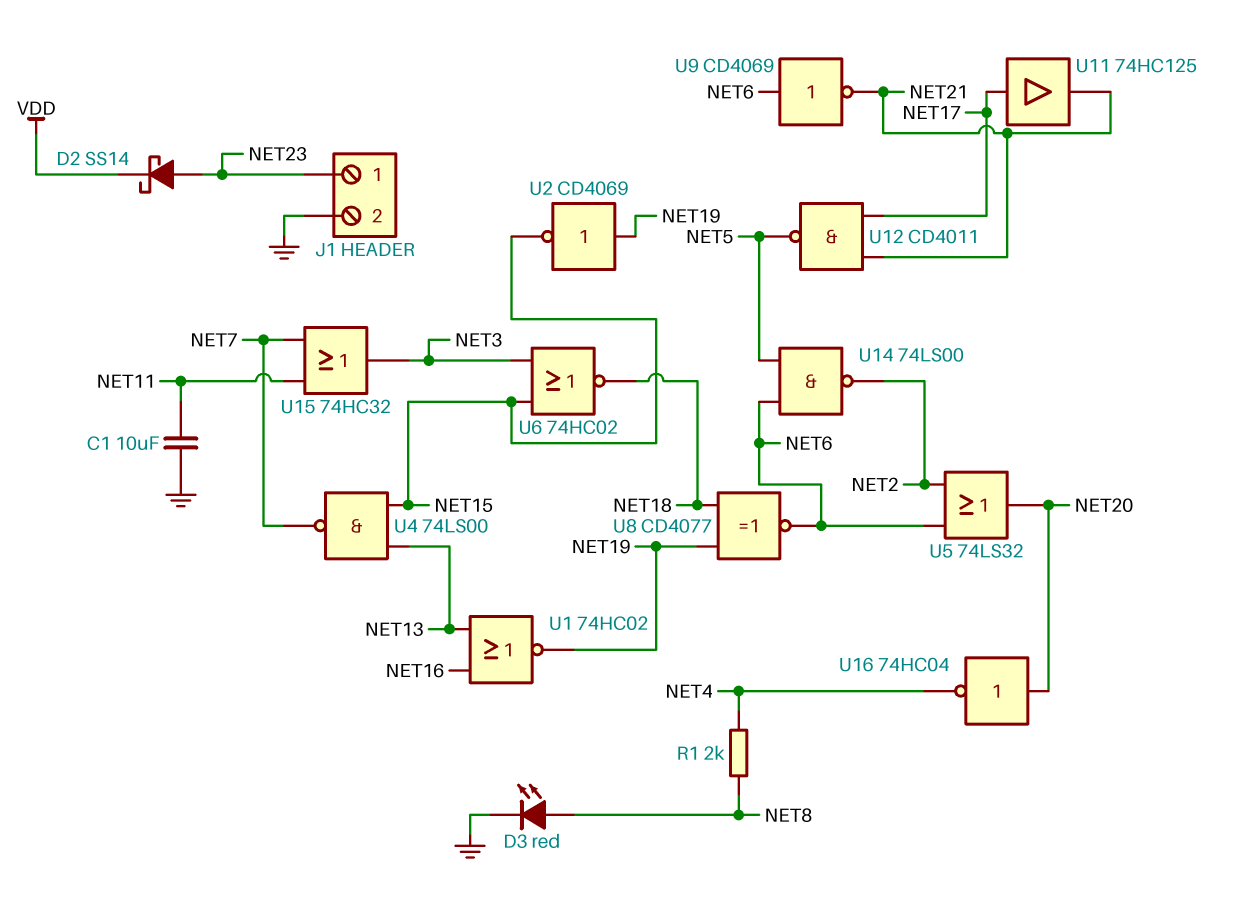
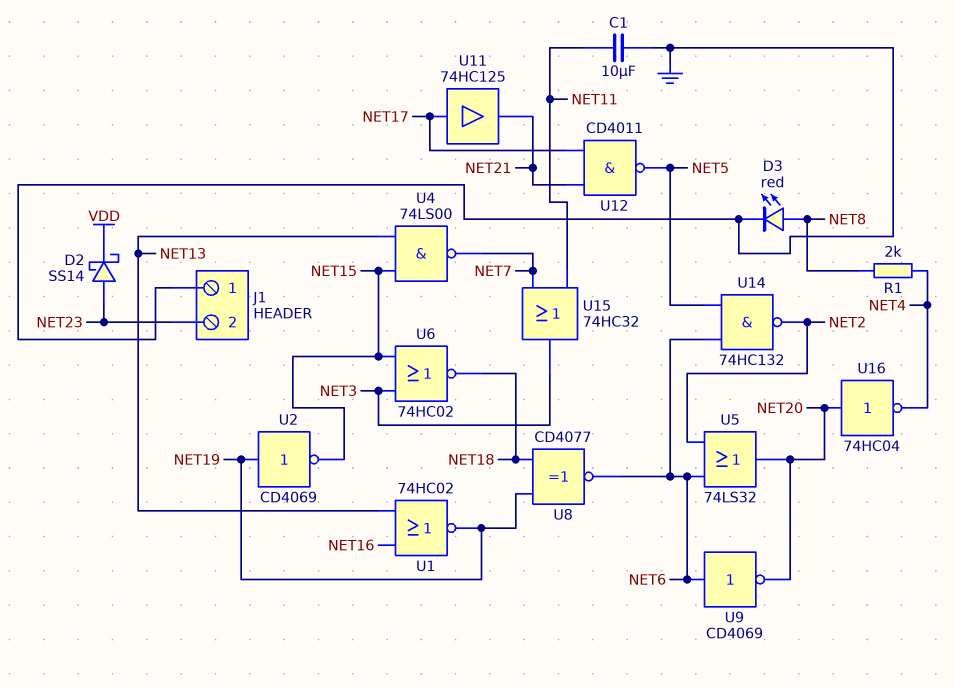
J1 pin 1: NET23 -> GND
J1 pin 2: GND -> NET23
U9: NOT CD4069 (in NET6, out NET21) -> NOT CD4069 (in NET6, out NET20)
U14: NAND 74LS00 (in NET5, in NET6, out NET2) -> NAND 74HC132 (in NET5, in NET6, out NET2)

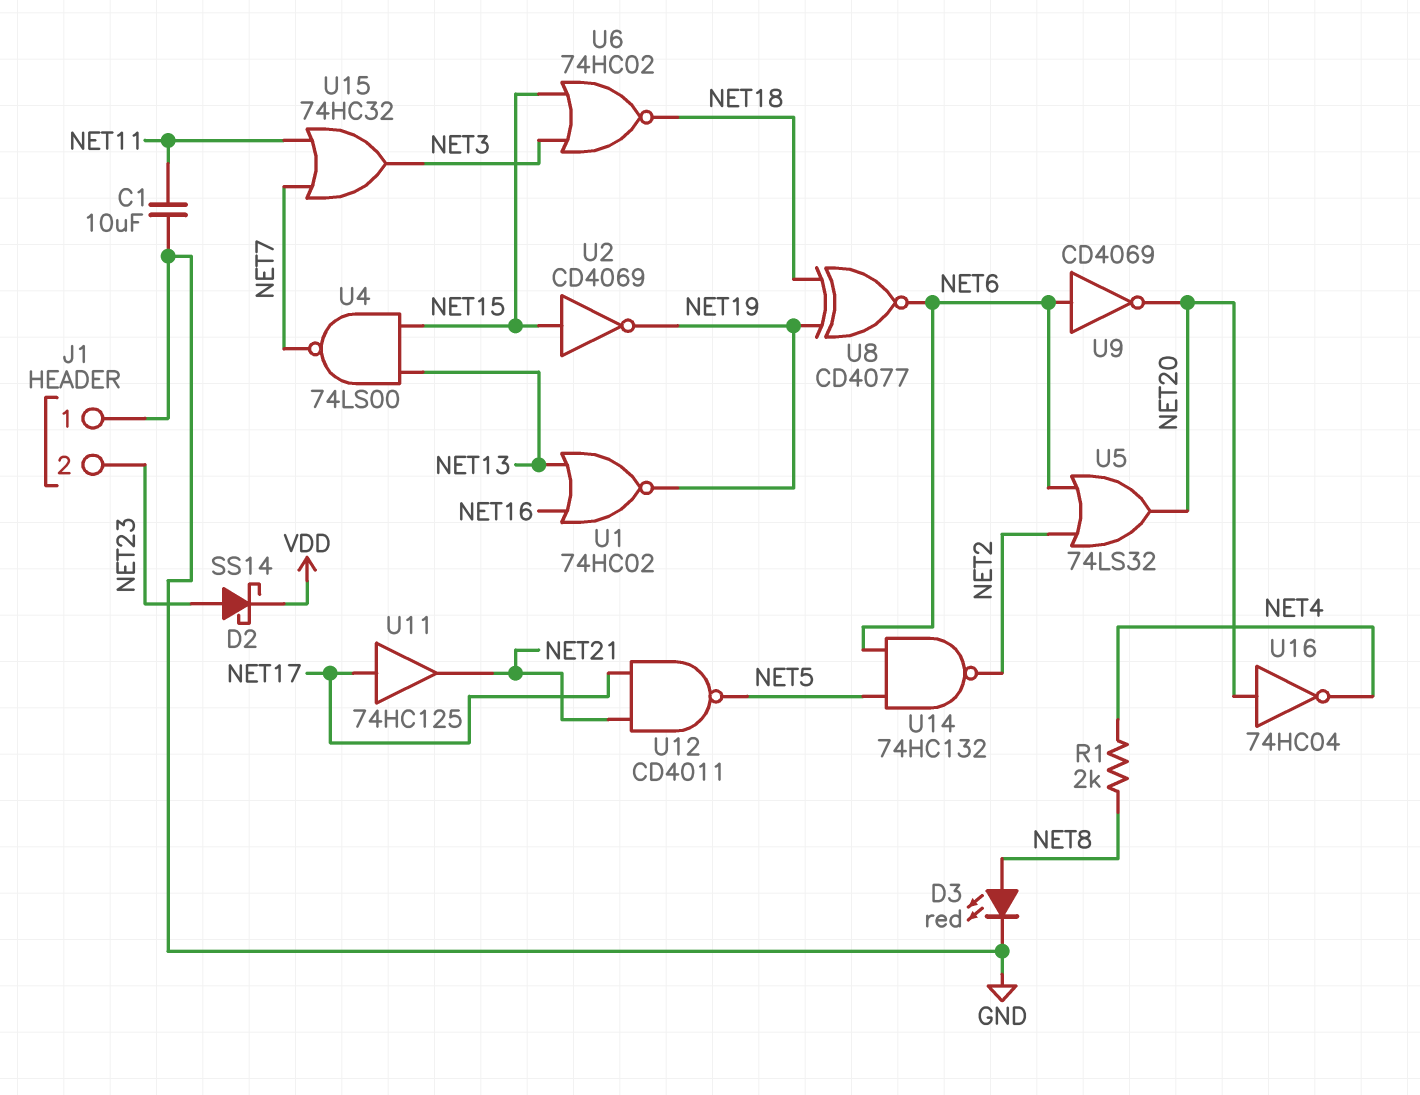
U2: NOT CD4069 (in NET19, out NET15) -> NOT CD4069 (in NET15, out NET19)

